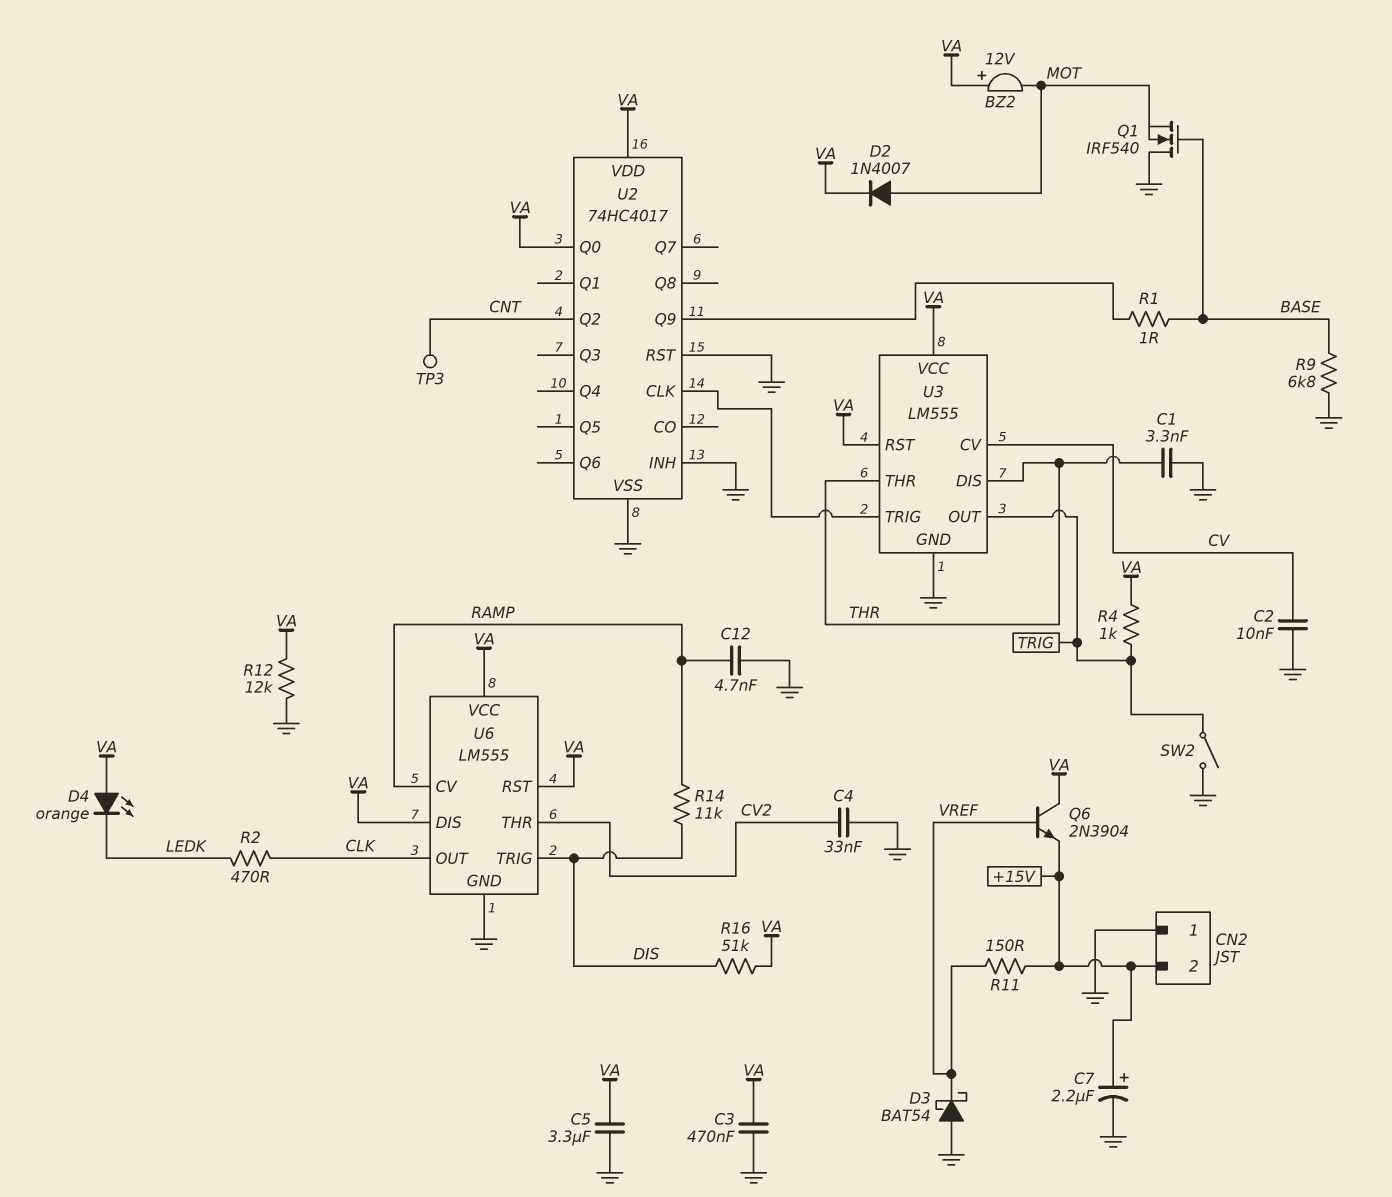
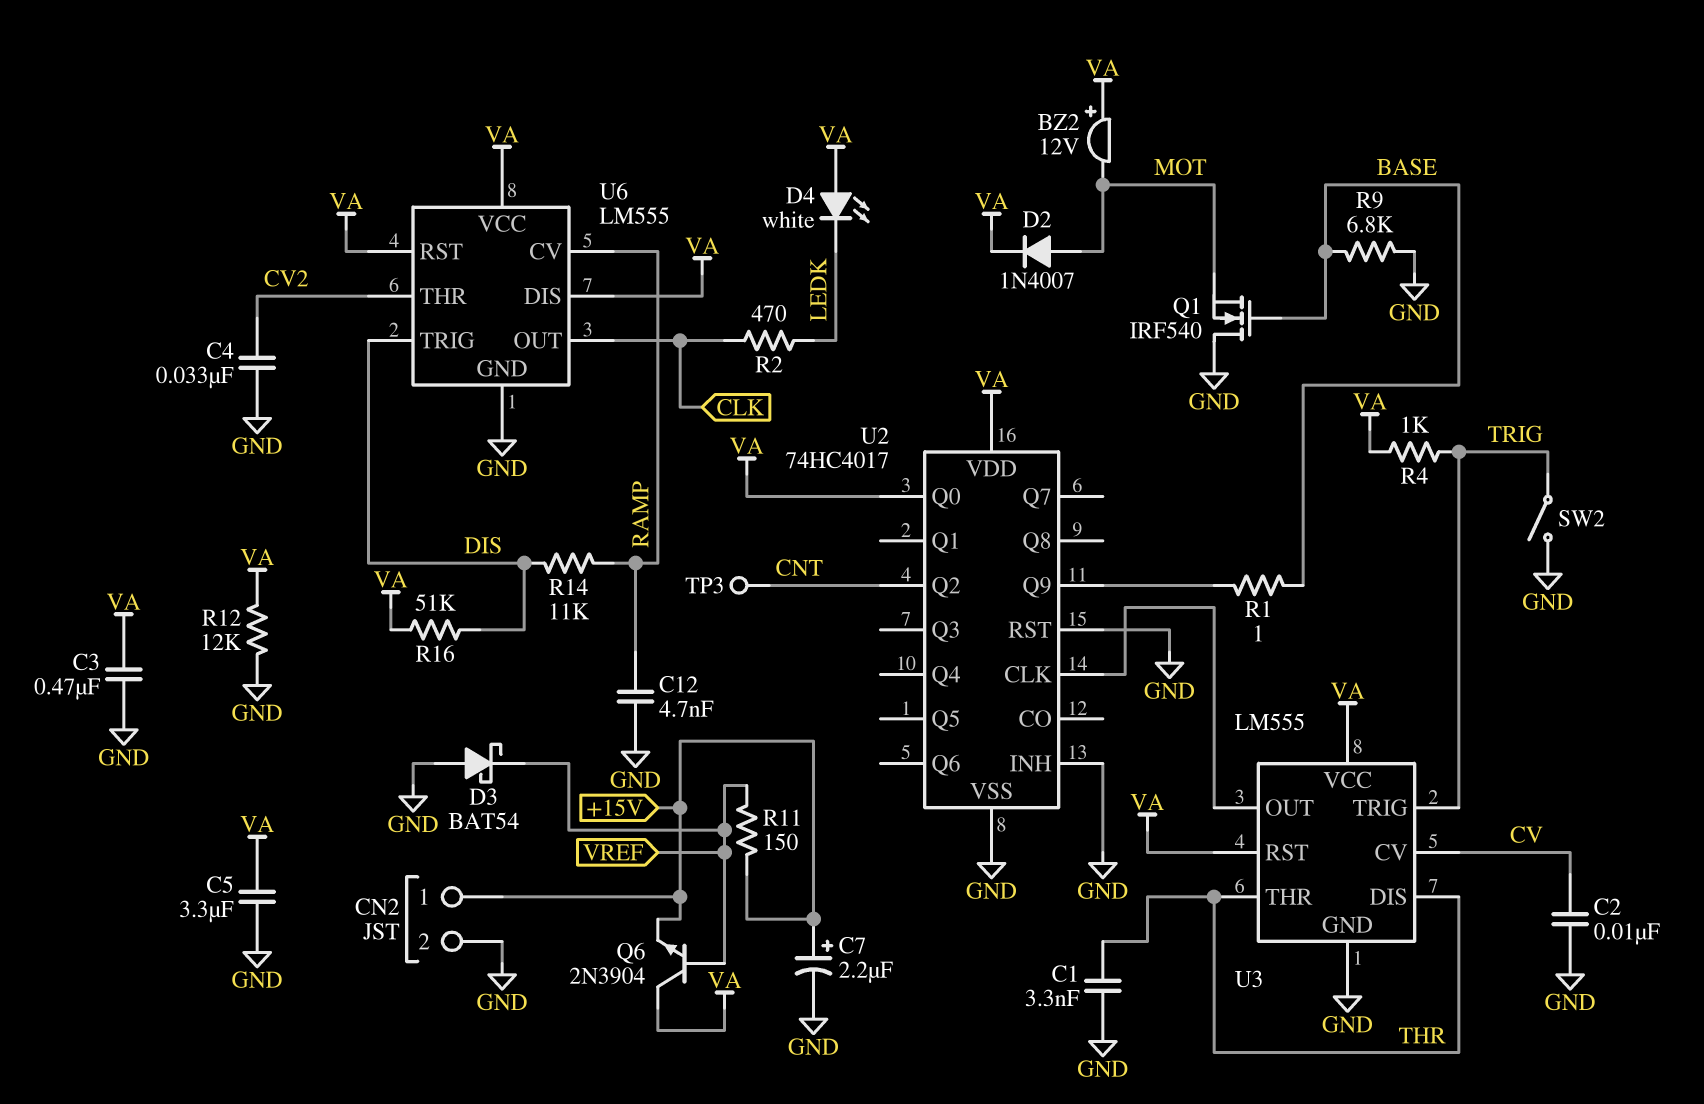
CN2 pin 1: GND -> +15V
CN2 pin 2: +15V -> GND
D4: LED orange (A VA, K LEDK) -> LED white (A VA, K LEDK)
U3 pin OUT: TRIG -> U2/CLK
U3 pin TRIG: U2/CLK -> TRIG

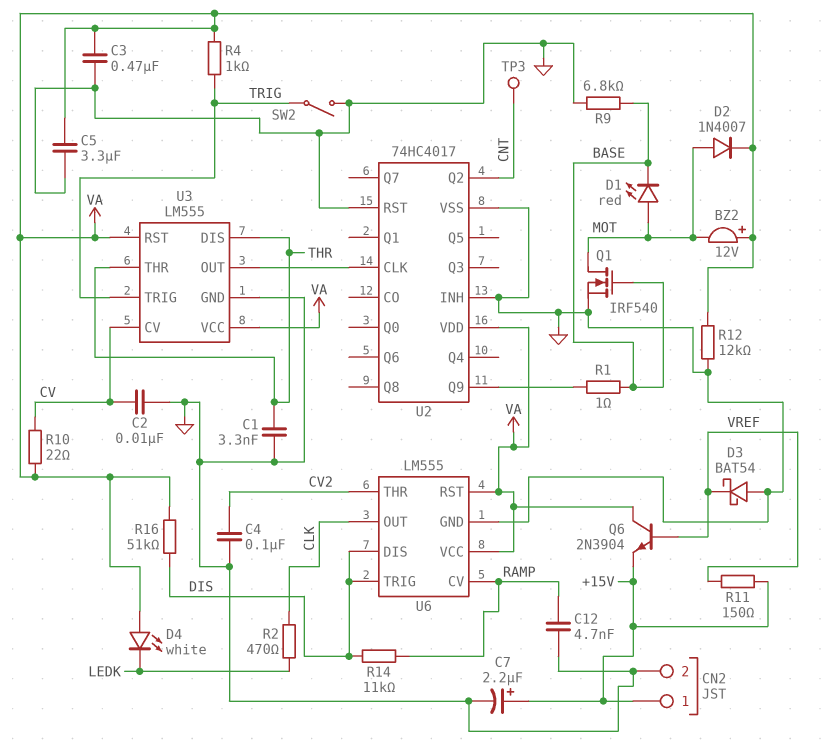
C4: 33nF (CV2, GND) -> 100nF (CV2, GND)
D1: none -> LED red (A MOT, K BASE)
Q1: NMOS IRF540 (G BASE, D GND, S MOT) -> NMOS IRF540 (G BASE, D MOT, S GND)
R10: none -> 22 (CV, VA)
U2 pin Q0: VA -> none
U6 pin DIS: VA -> DIS

